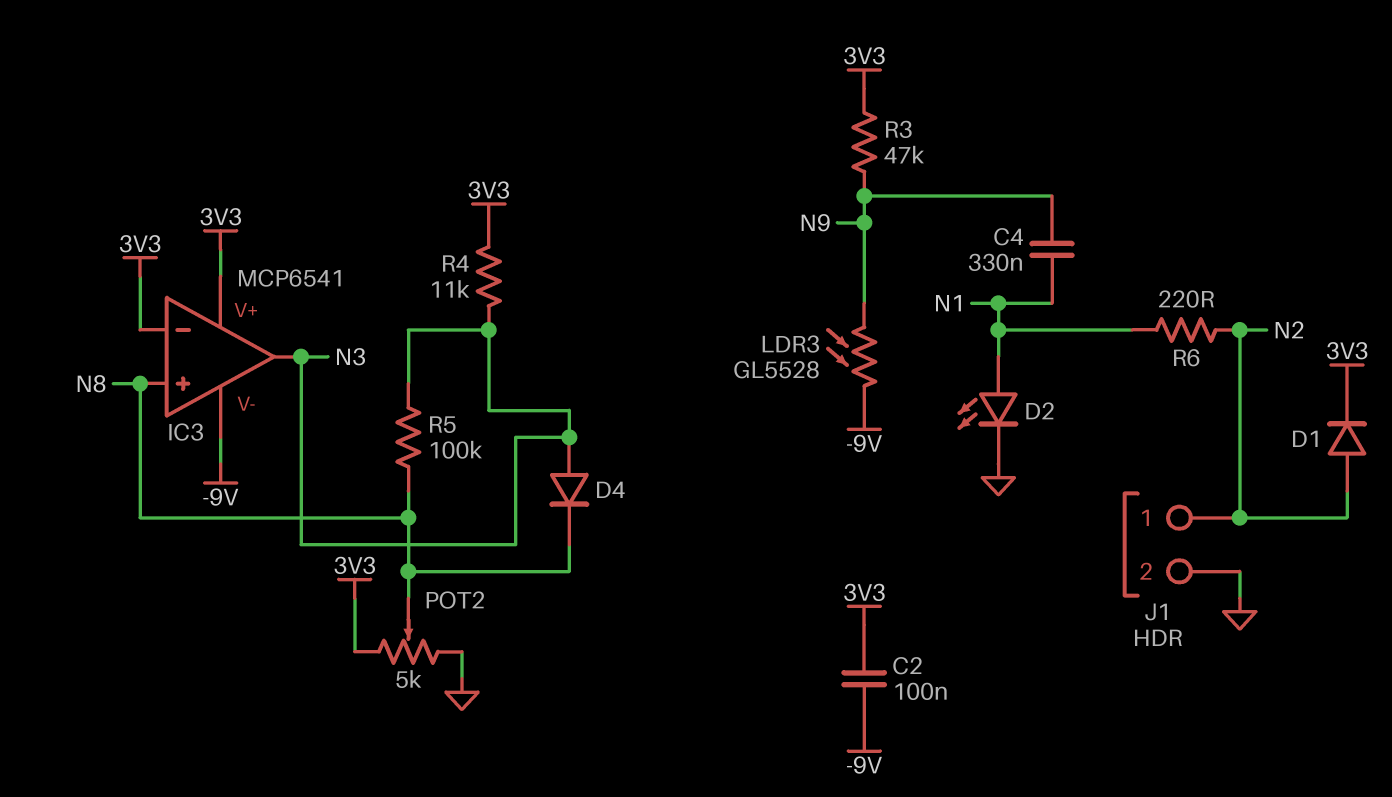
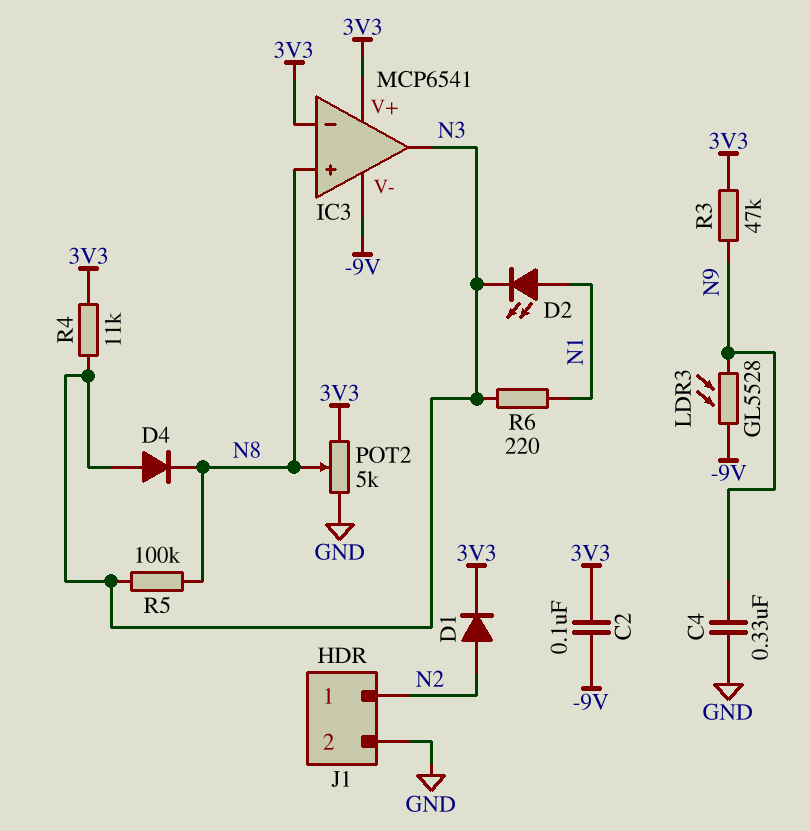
C4: 330nF (N1, N9) -> 330nF (GND, N9)
D2: LED (A N1, K GND) -> LED (A N1, K N3)
R6: 220 (N1, N2) -> 220 (N1, N3)

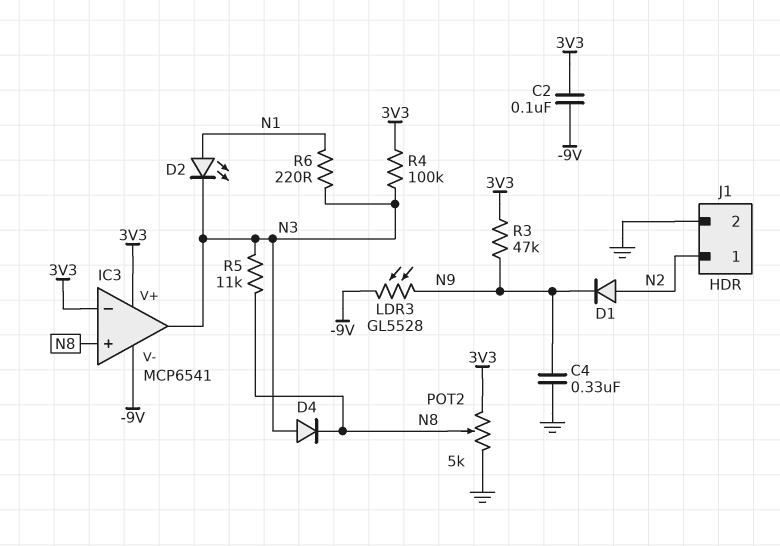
D1: diode (A N2, K 3V3) -> diode (A N2, K N9)
R4: 11k (3V3, N3) -> 100k (3V3, N3)
R5: 100k (N3, N8) -> 11k (N3, N8)

